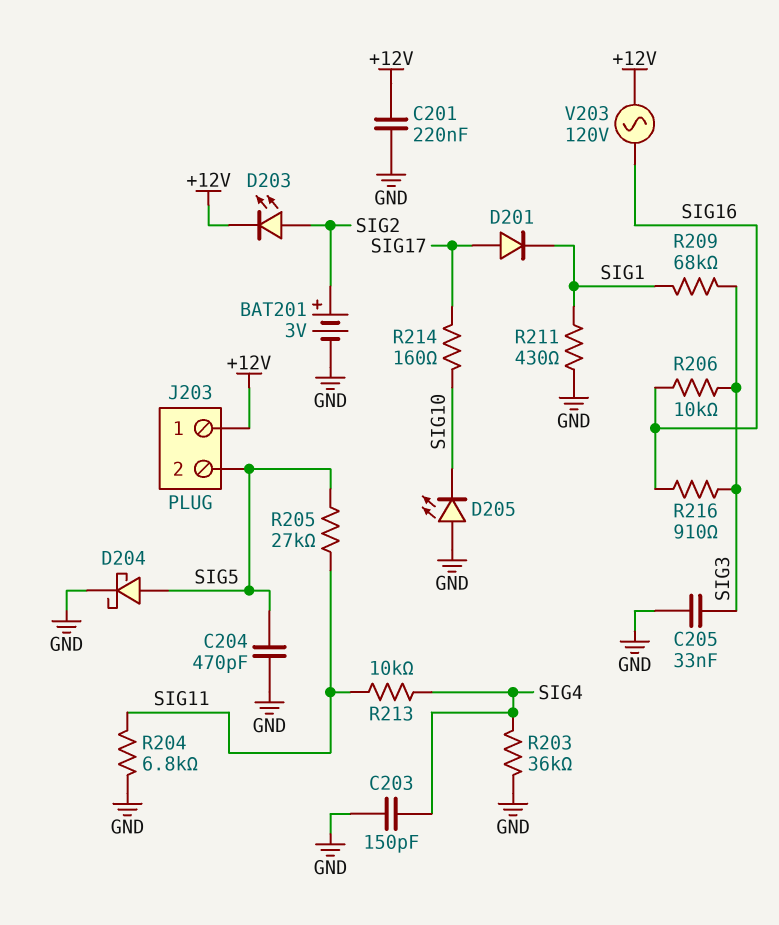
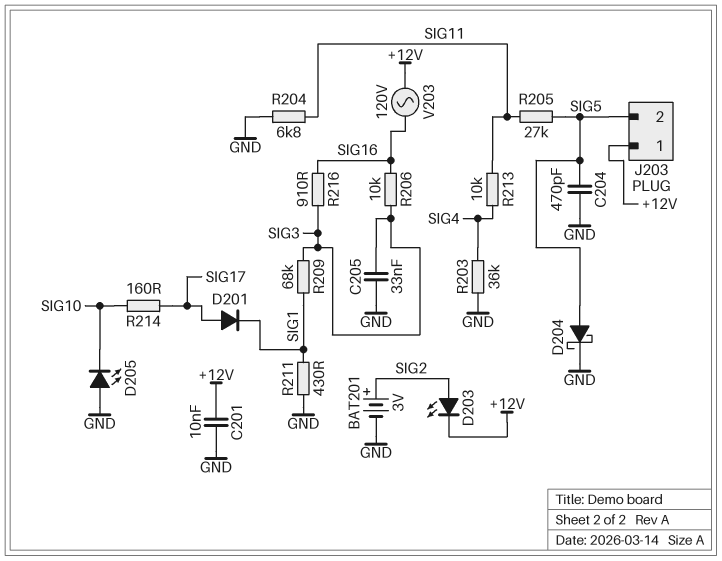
C201: 220nF (+12V, GND) -> 10nF (+12V, GND)
C203: 150pF (GND, SIG4) -> none

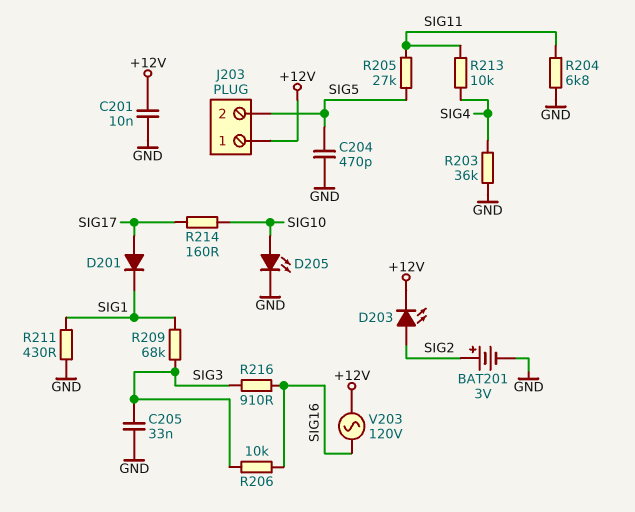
D204: schottky (A SIG5, K GND) -> none
D205: LED (A GND, K SIG10) -> LED (A SIG10, K GND)

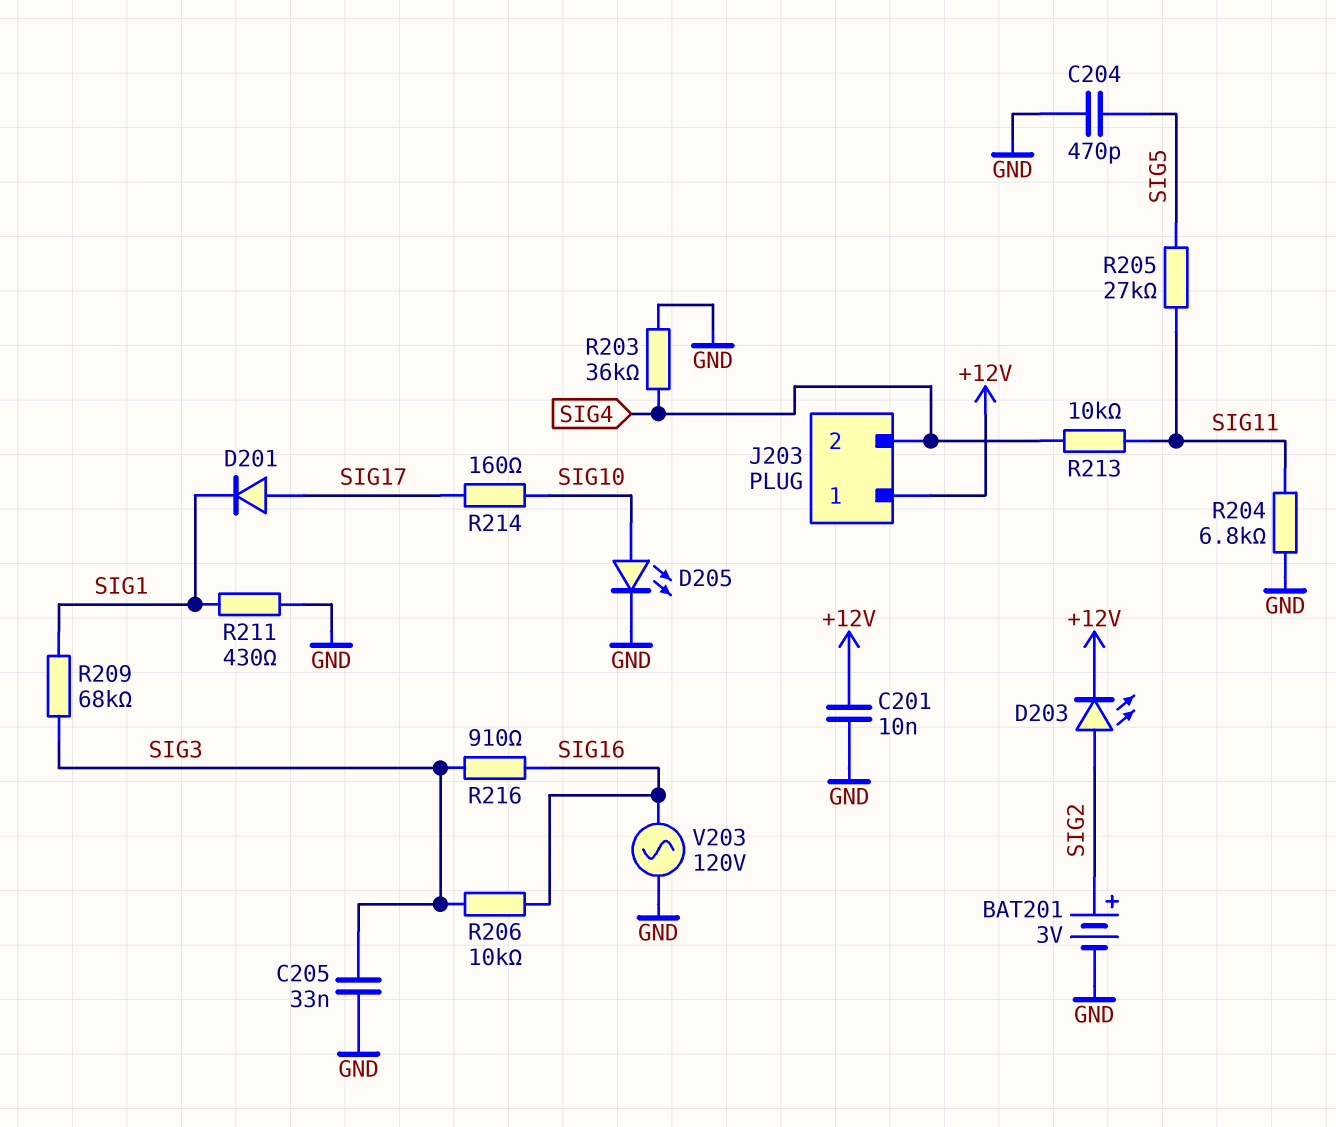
J203 pin 2: SIG5 -> SIG4
V203: AC 120V (+12V, SIG16) -> AC 120V (GND, SIG16)

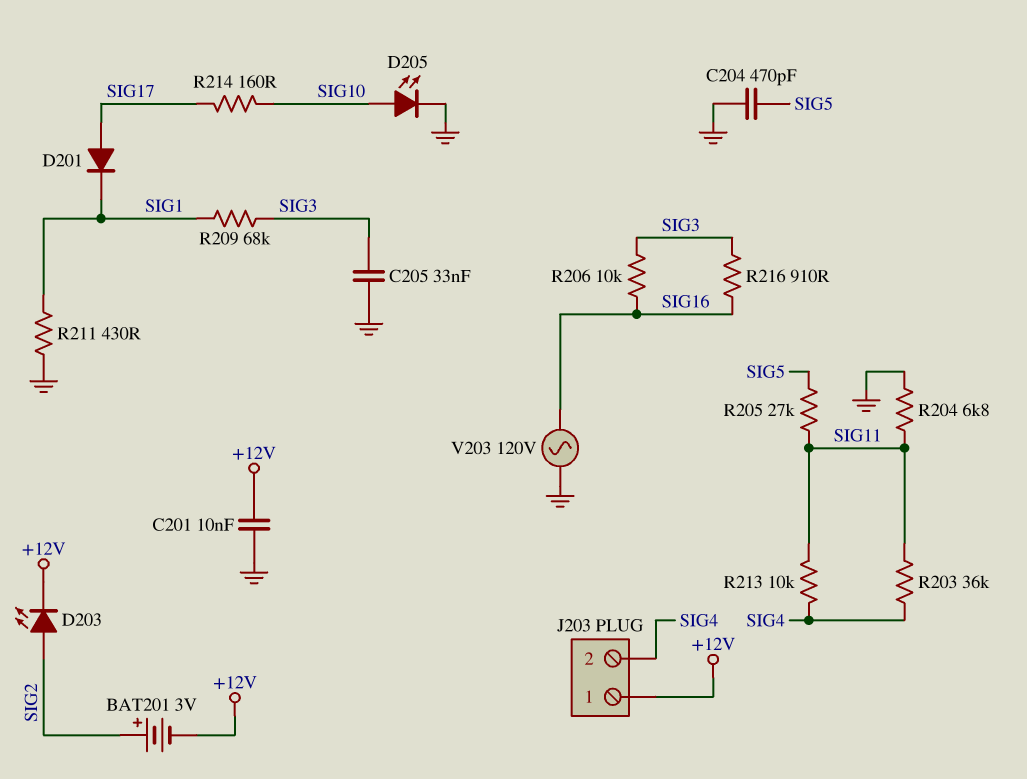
BAT201: 3V (plus SIG2, minus GND) -> 3V (plus SIG2, minus +12V)
R203: 36k (GND, SIG4) -> 36k (SIG4, SIG11)

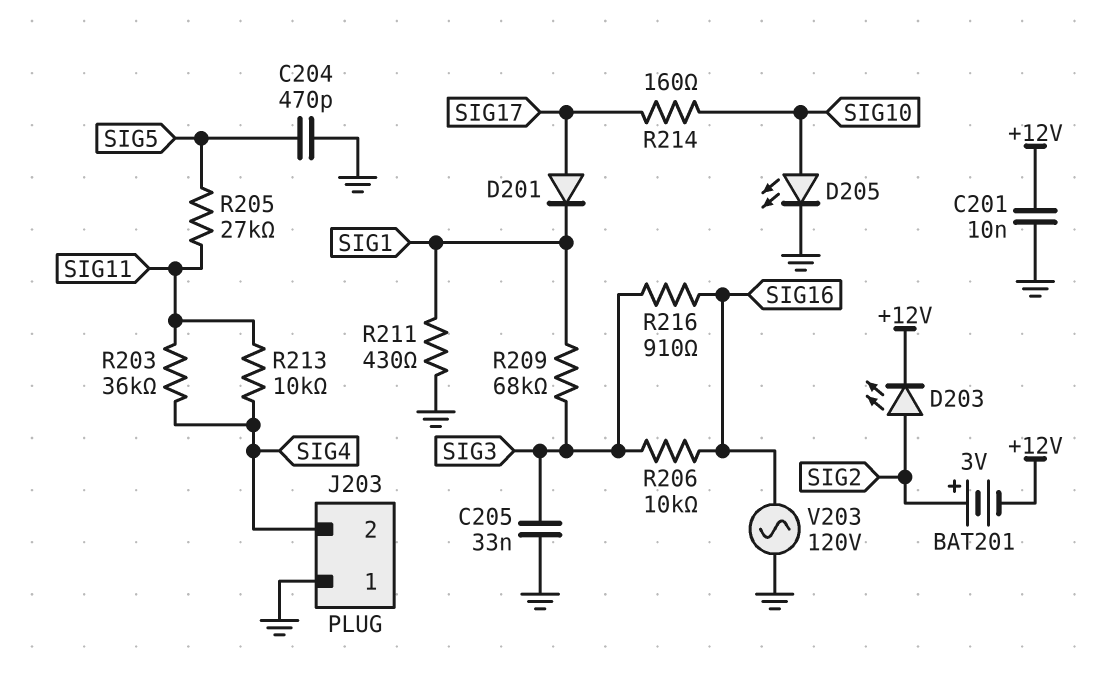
J203 pin 1: +12V -> GND
R204: 6.8k (GND, SIG11) -> none

